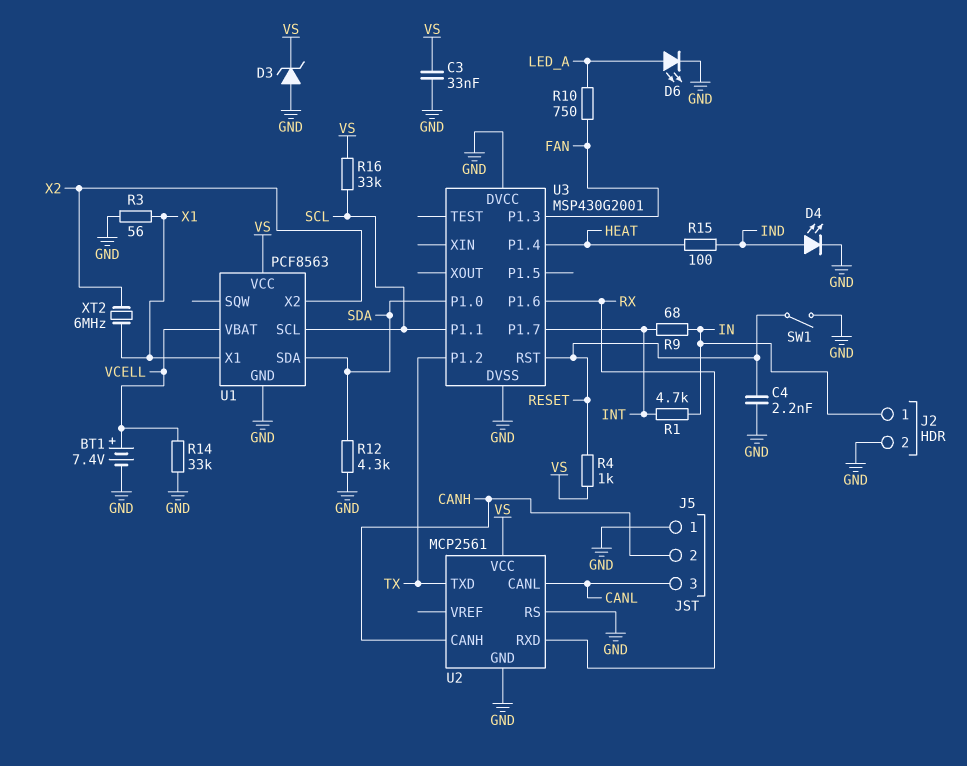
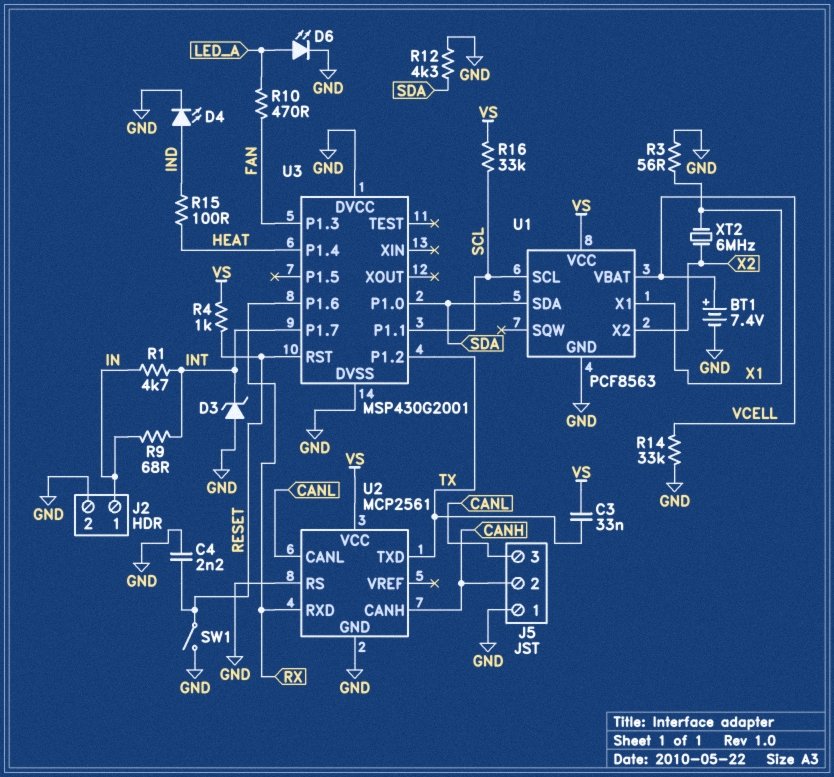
C3: 33nF (GND, VS) -> 33nF (TX, VS)
D3: zener (A GND, K VS) -> zener (A GND, K INT)
R10: 750 (FAN, LED_A) -> 470 (FAN, LED_A)

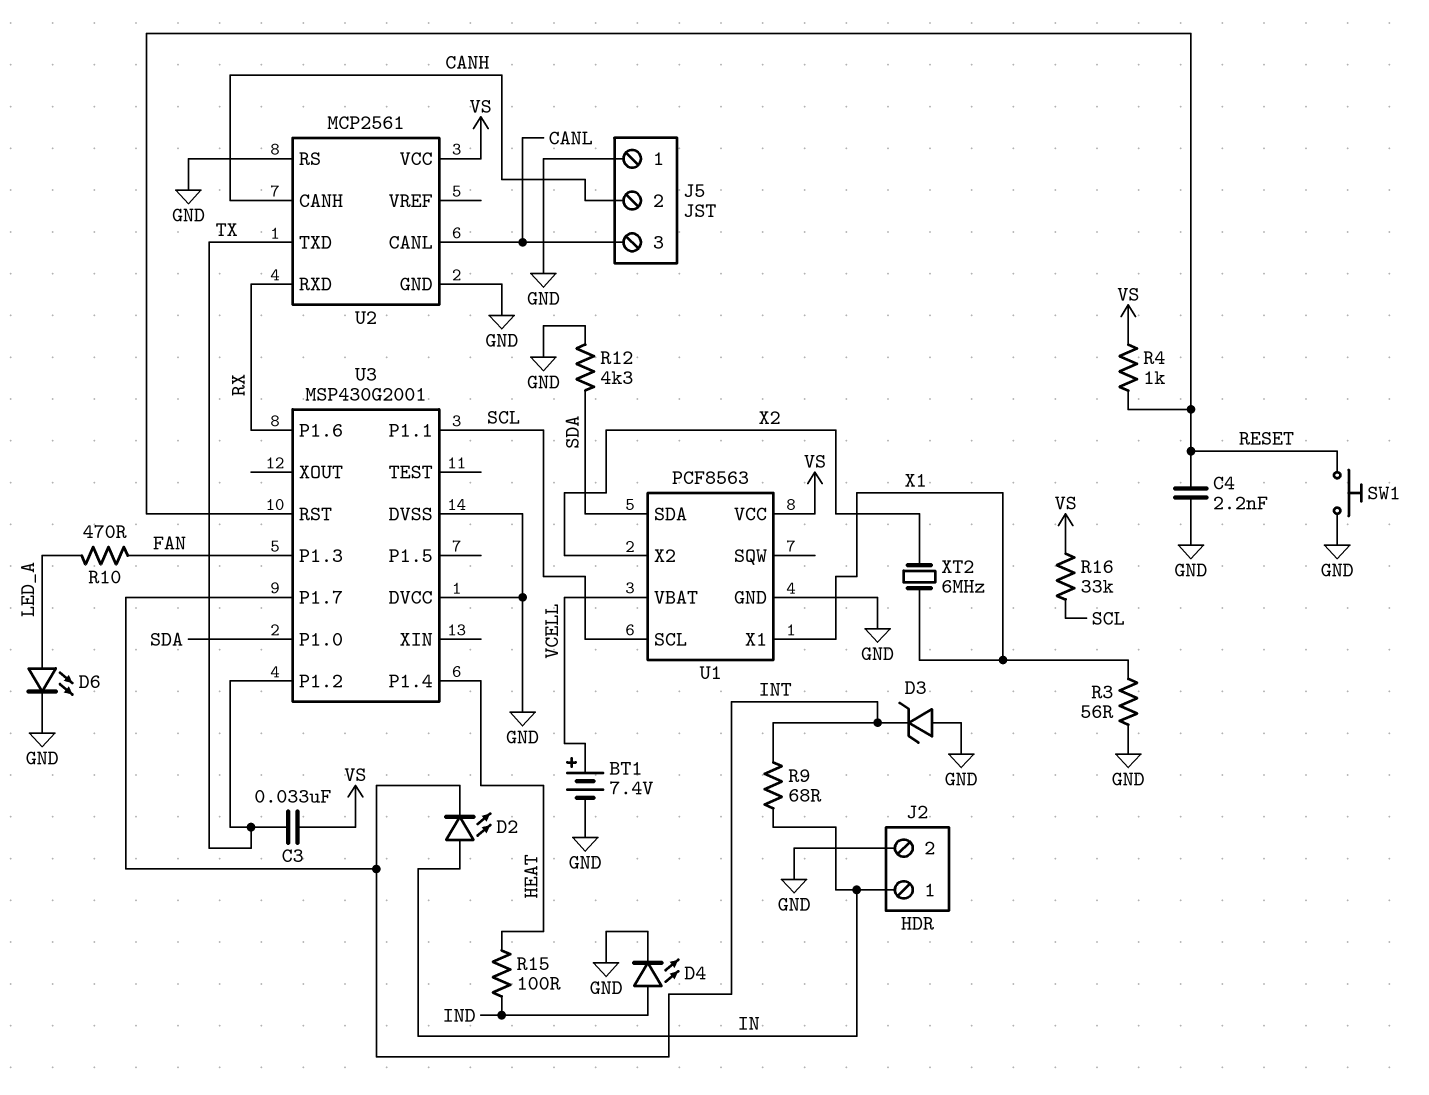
D2: none -> LED (A IN, K INT)
R1: 4.7k (IN, INT) -> none
R14: 33k (GND, VCELL) -> none
SW1: switch (GND, RESET) -> button (GND, RESET)

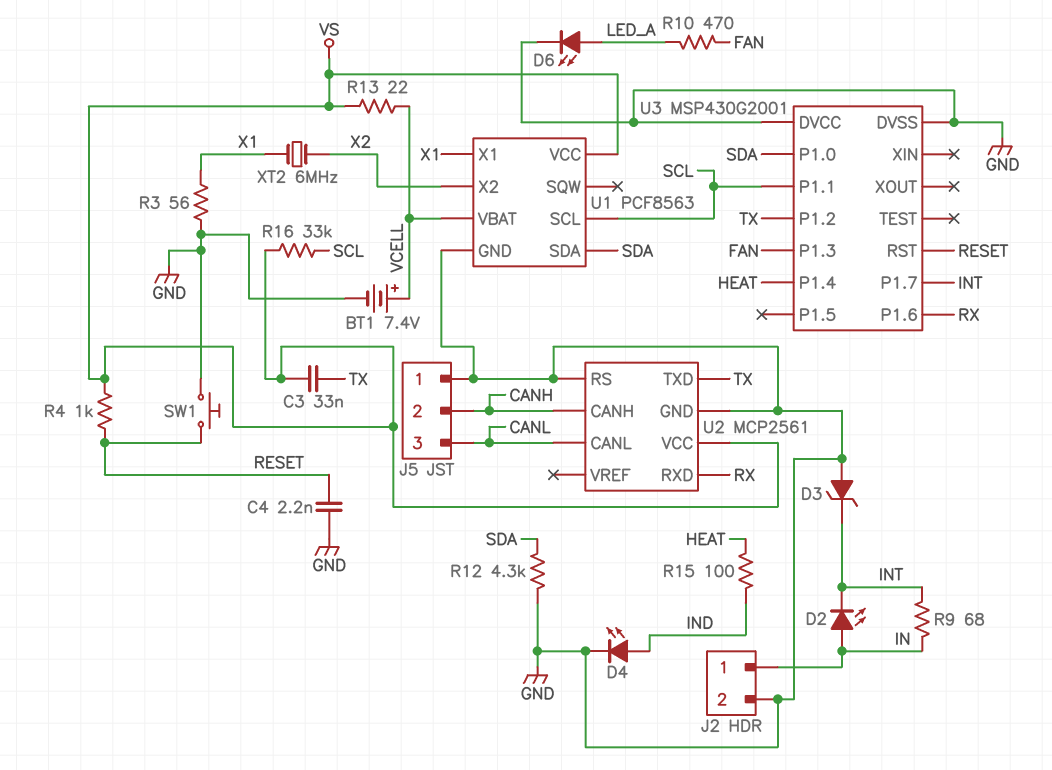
R13: none -> 22 (VCELL, VS)

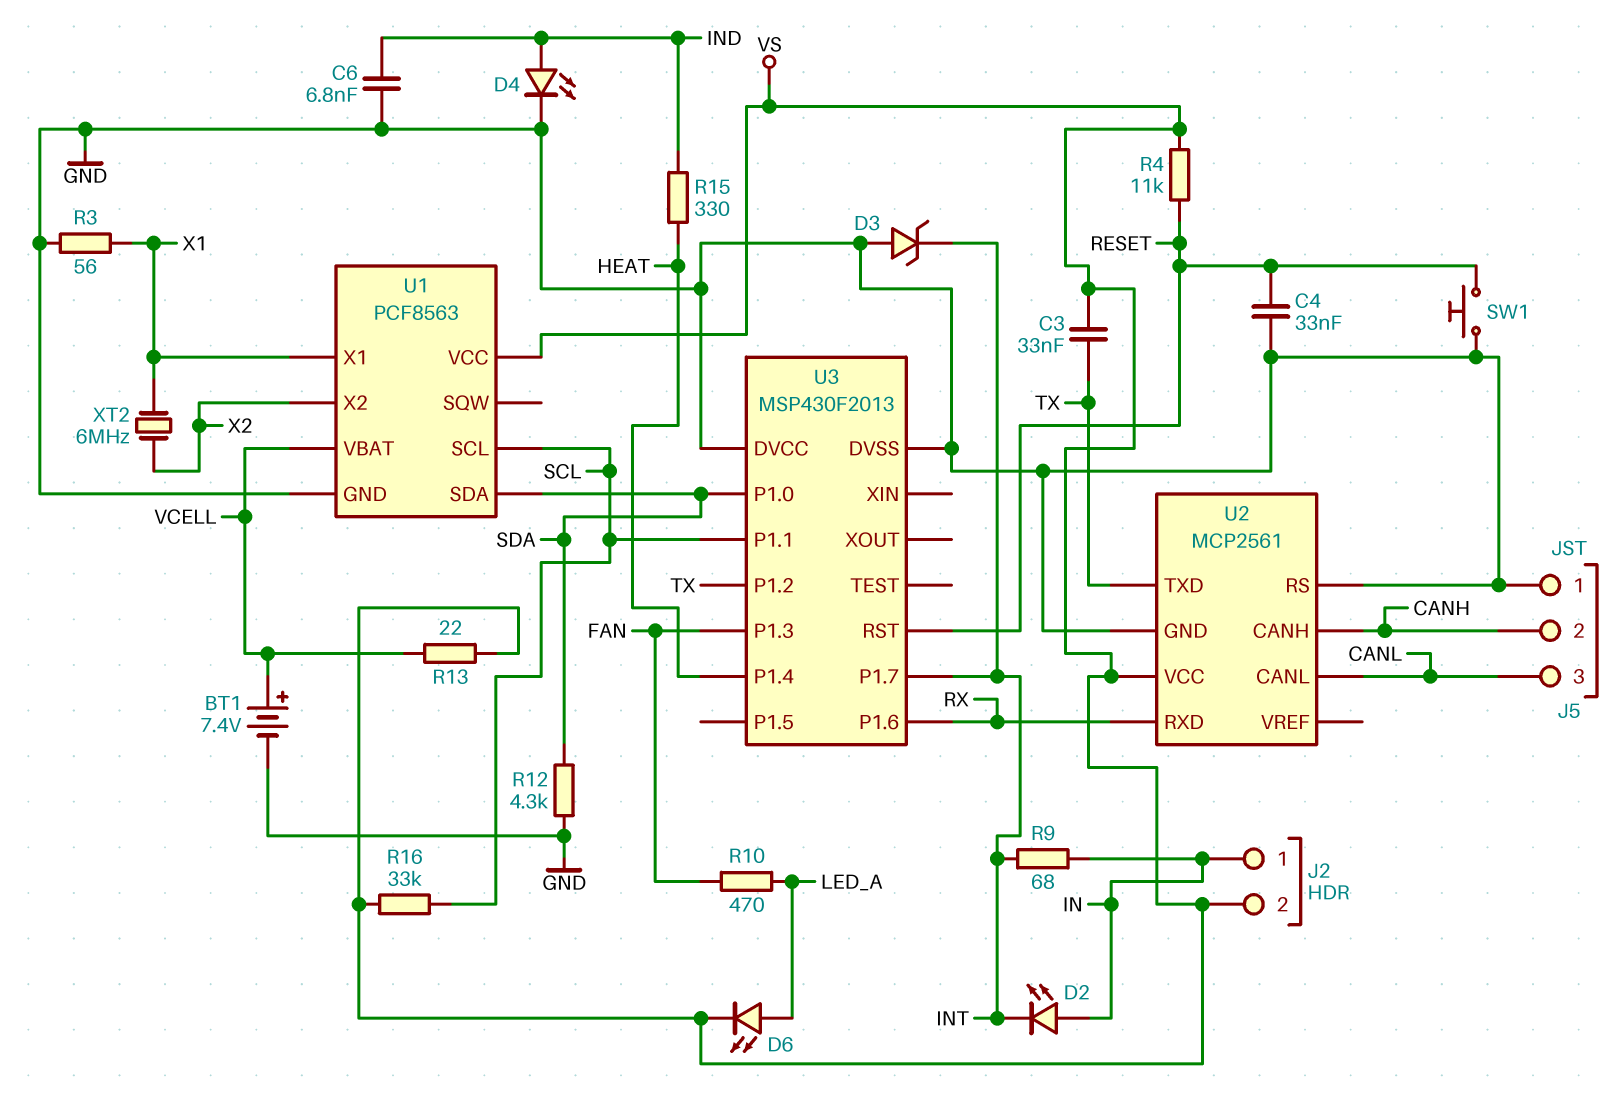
C4: 2.2nF (GND, RESET) -> 33nF (GND, RESET)
C6: none -> 6.8nF (GND, IND)
D6: LED (A LED_A, K GND) -> LED (A LED_A, K VS)
J2 pin 2: GND -> VS
R4: 1k (RESET, VS) -> 11k (RESET, VS)
R15: 100 (HEAT, IND) -> 330 (HEAT, IND)
U3: MSP430G2001 -> MSP430F2013

